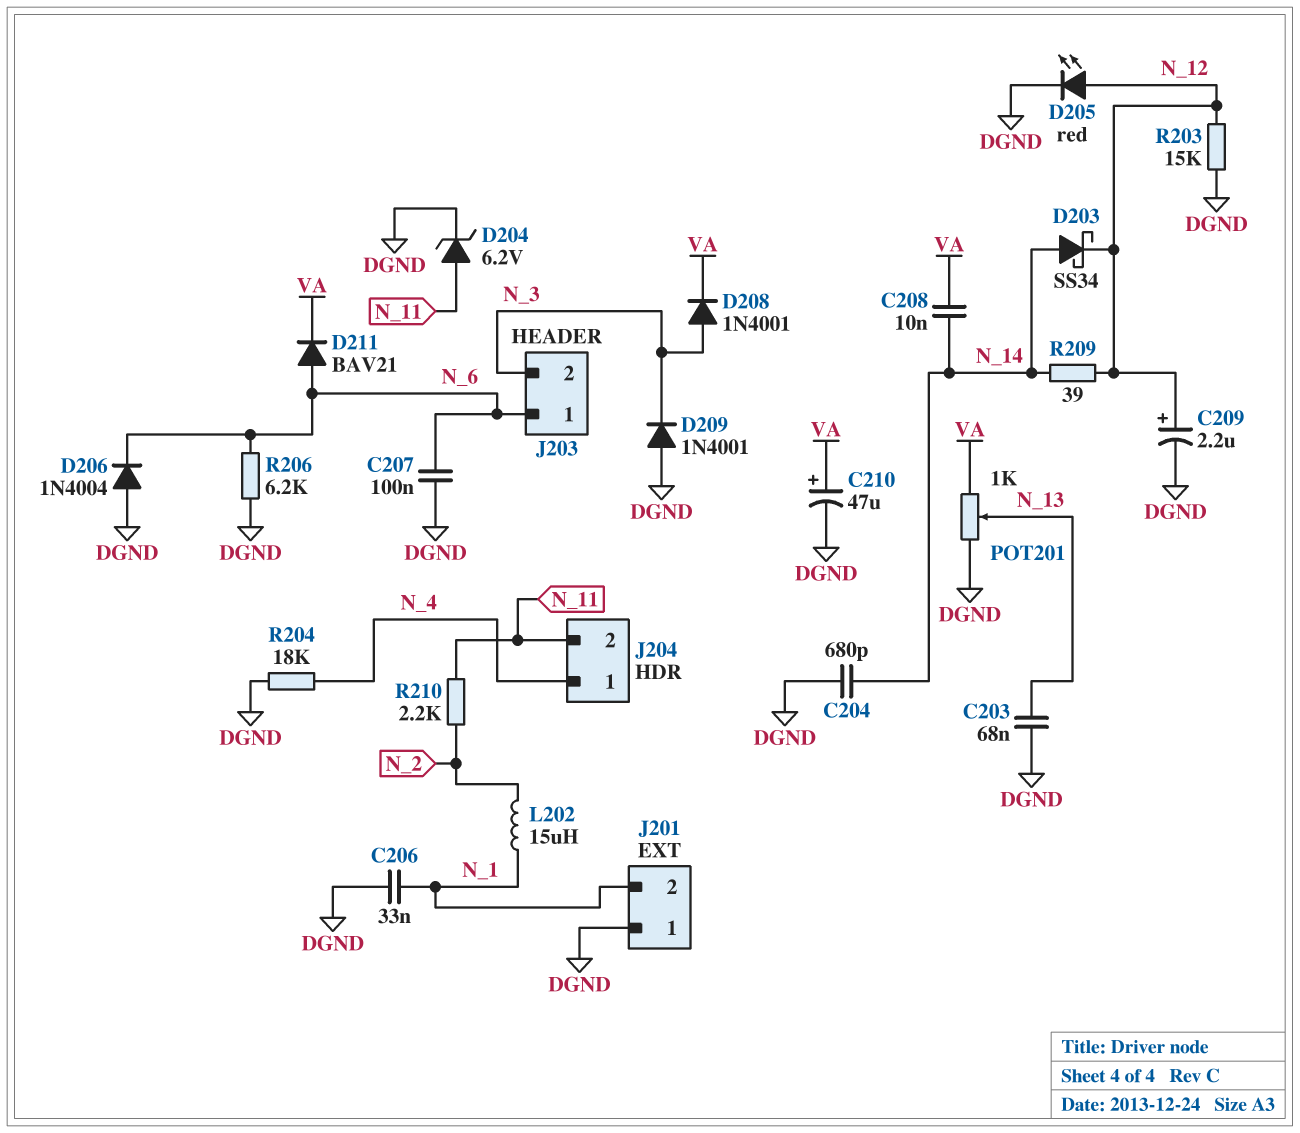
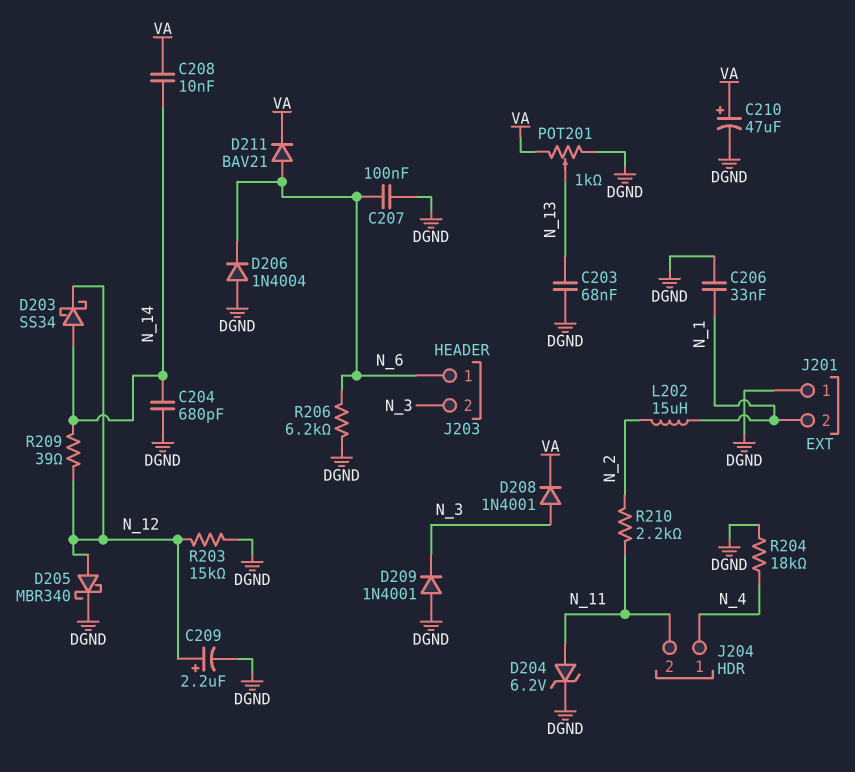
D205: LED red (A N_12, K DGND) -> schottky MBR340 (A N_12, K DGND)

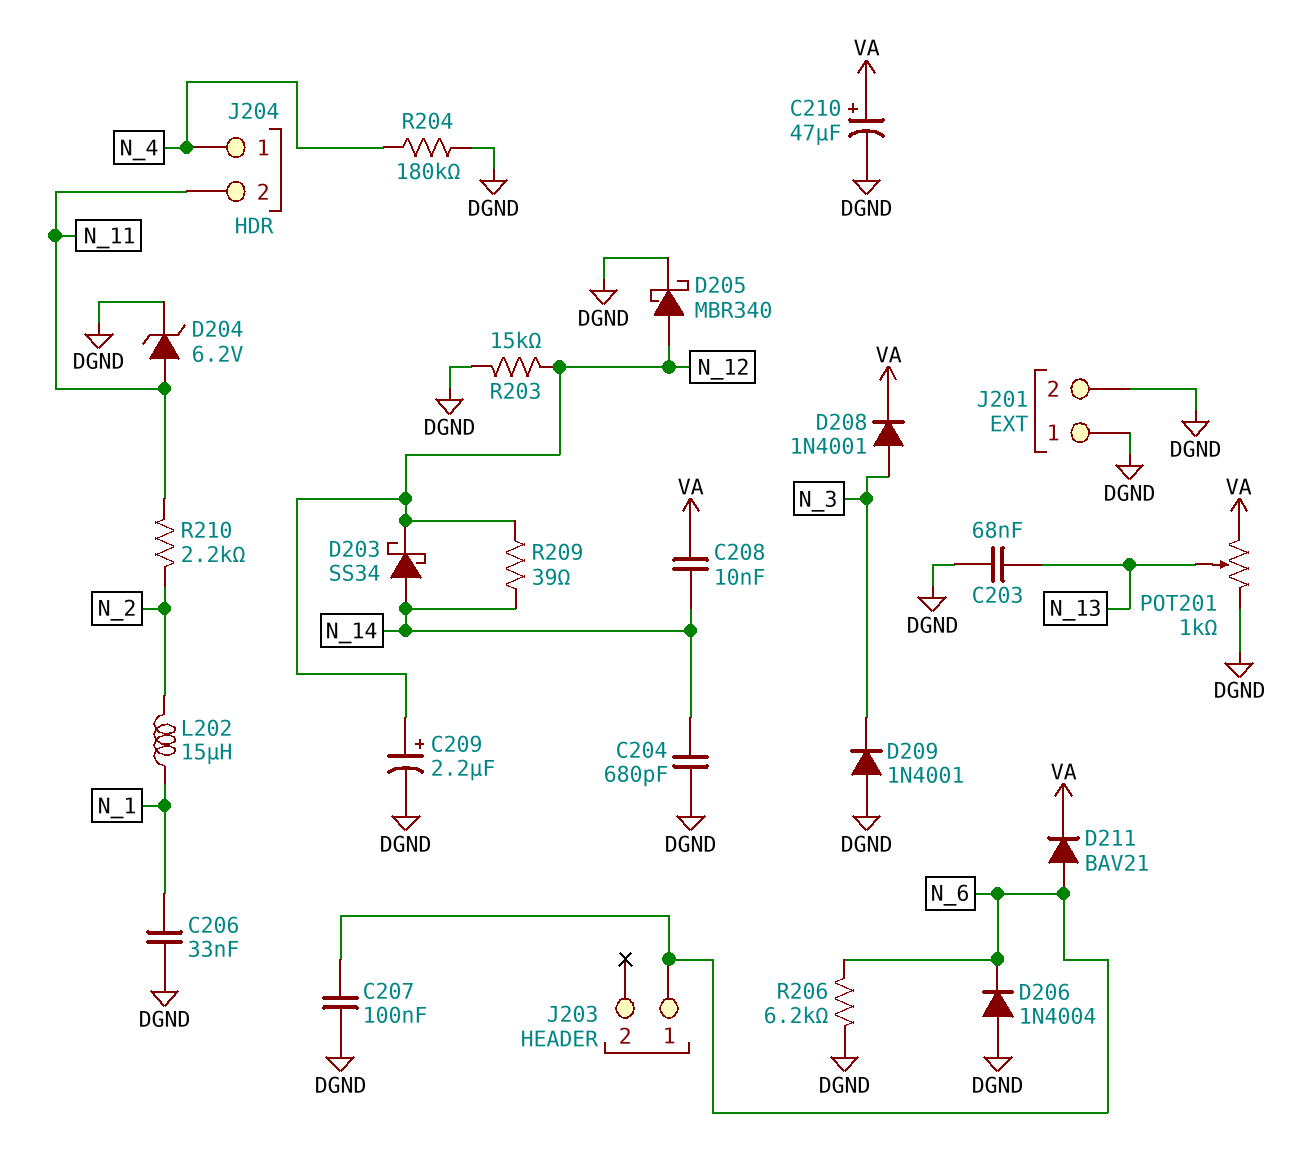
J201 pin 2: N_1 -> DGND
J203 pin 2: N_3 -> none
R204: 18k (DGND, N_4) -> 180k (DGND, N_4)

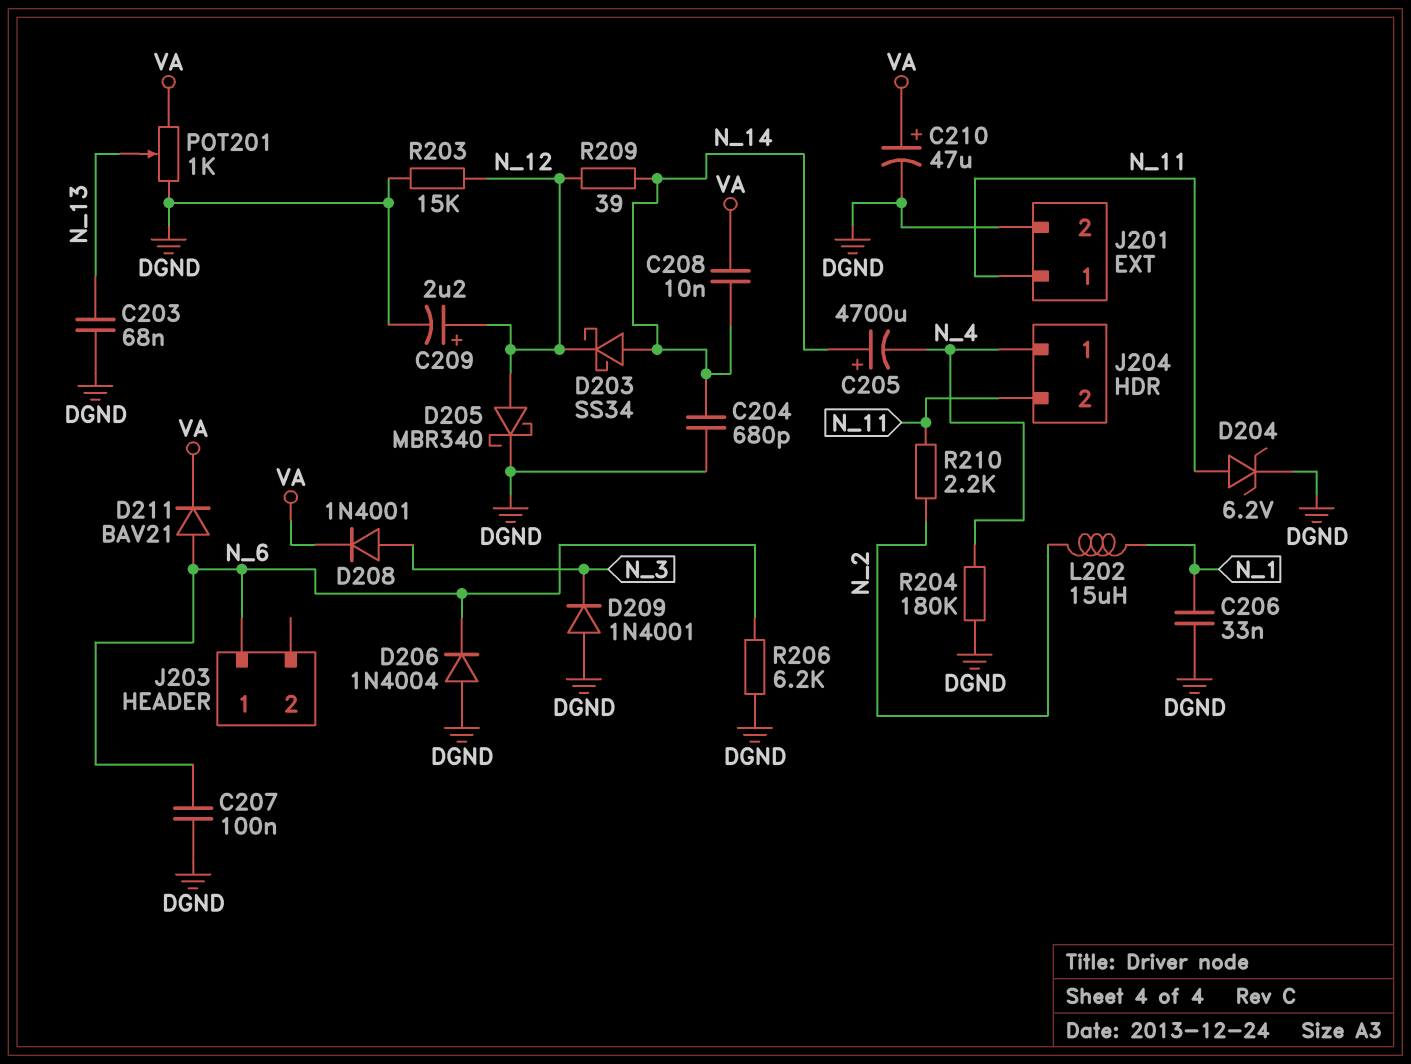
C205: none -> 4700uF (plus N_14, minus N_4)
J201 pin 1: DGND -> N_11

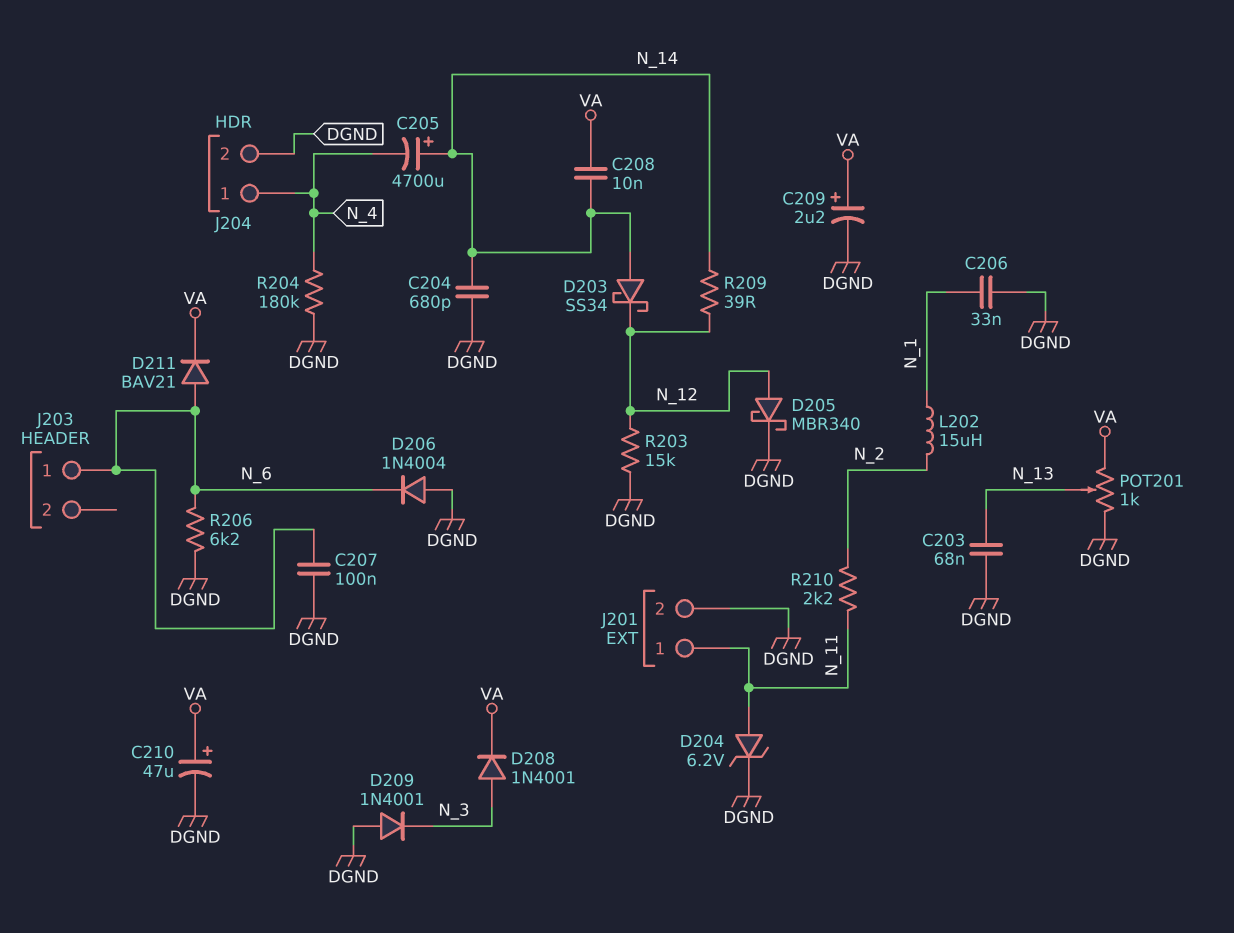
C209: 2.2uF (plus N_12, minus DGND) -> 2.2uF (plus VA, minus DGND)
J204 pin 2: N_11 -> DGND

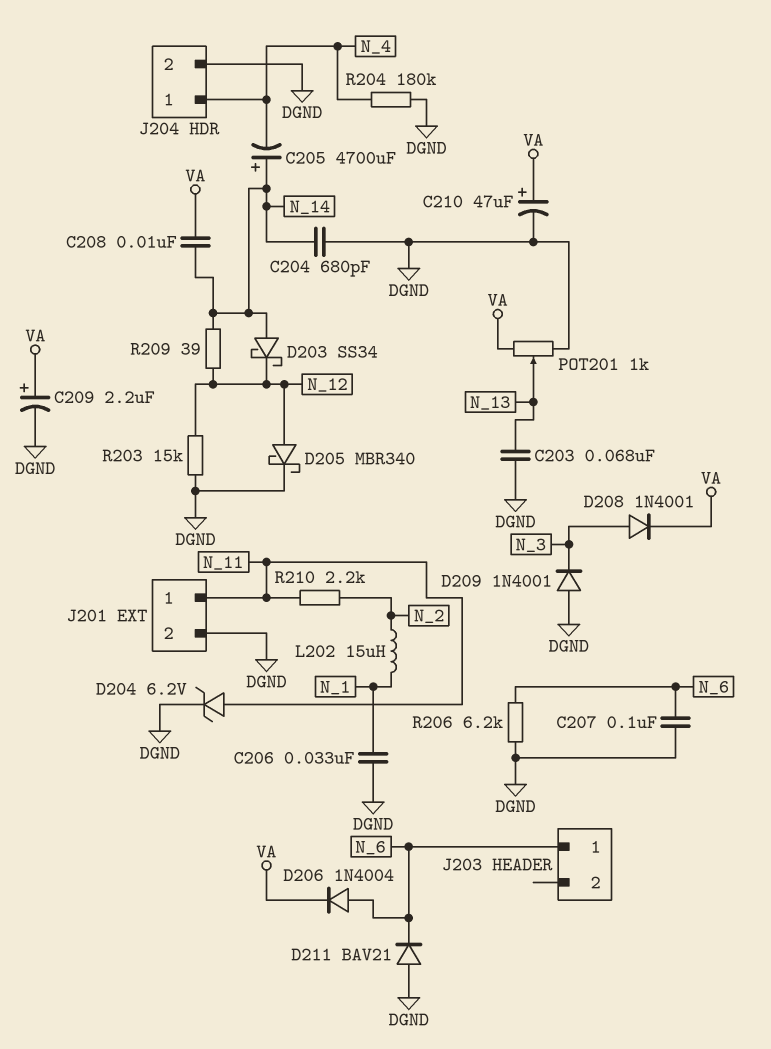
D206: diode 1N4004 (A DGND, K N_6) -> diode 1N4004 (A N_6, K VA)
D211: diode BAV21 (A N_6, K VA) -> diode BAV21 (A DGND, K N_6)

